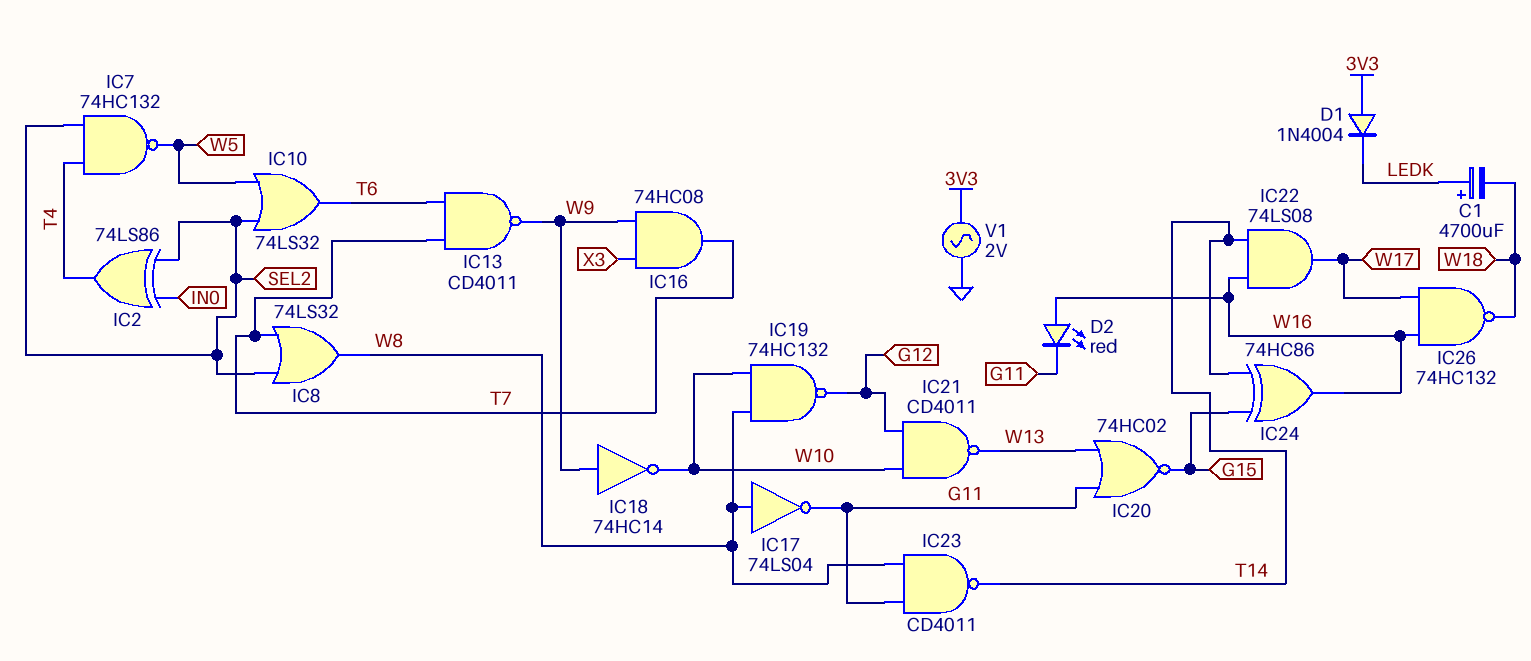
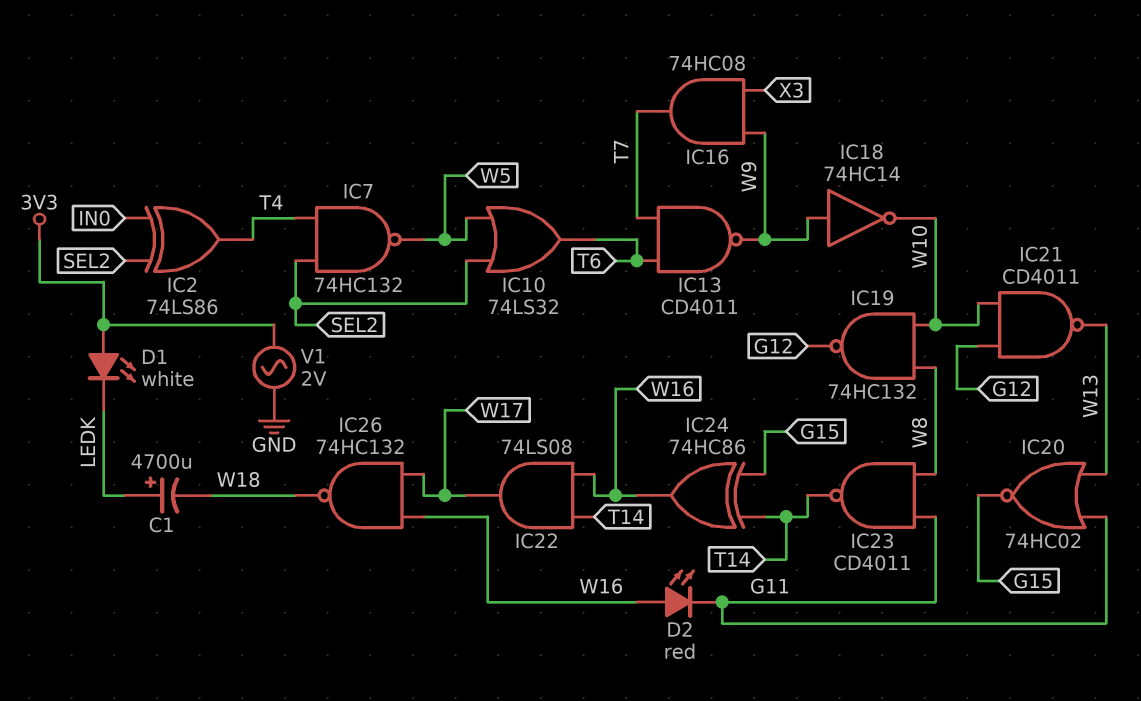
D1: diode 1N4004 (A 3V3, K LEDK) -> LED white (A 3V3, K LEDK)
IC8: OR 74LS32 (in SEL2, in T7, out W8) -> none
IC17: NOT 74LS04 (in W8, out G11) -> none

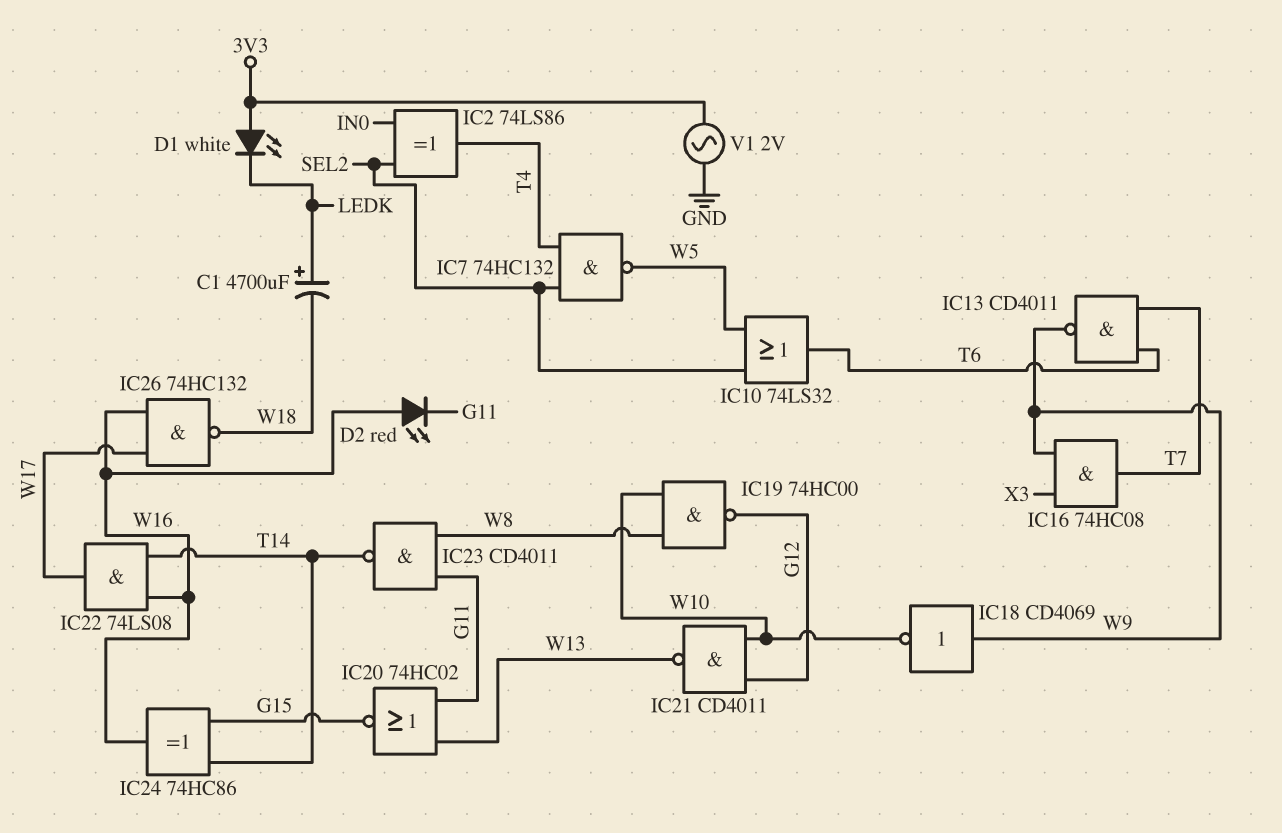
IC18: NOT 74HC14 (in W9, out W10) -> NOT CD4069 (in W9, out W10)
IC19: NAND 74HC132 (in W8, in W10, out G12) -> NAND 74HC00 (in W8, in W10, out G12)

